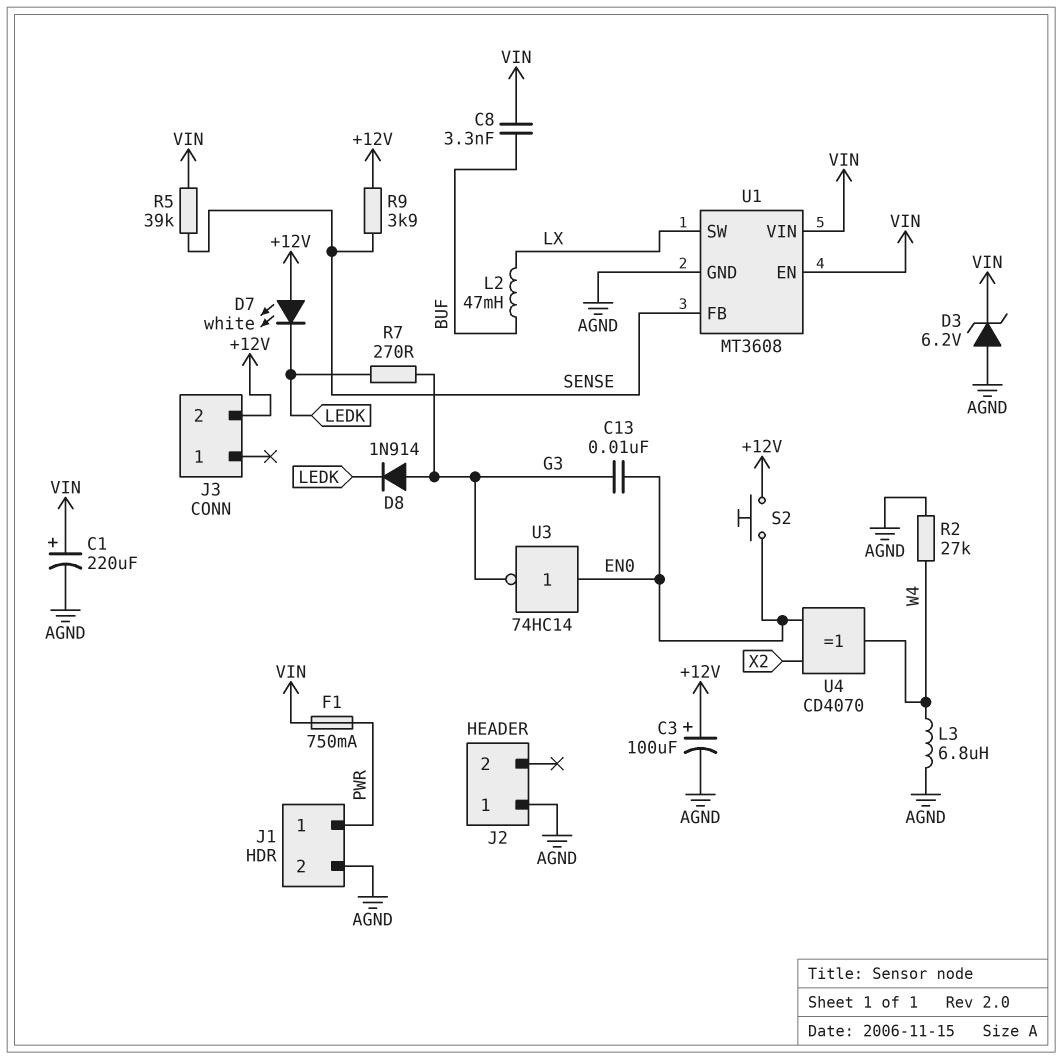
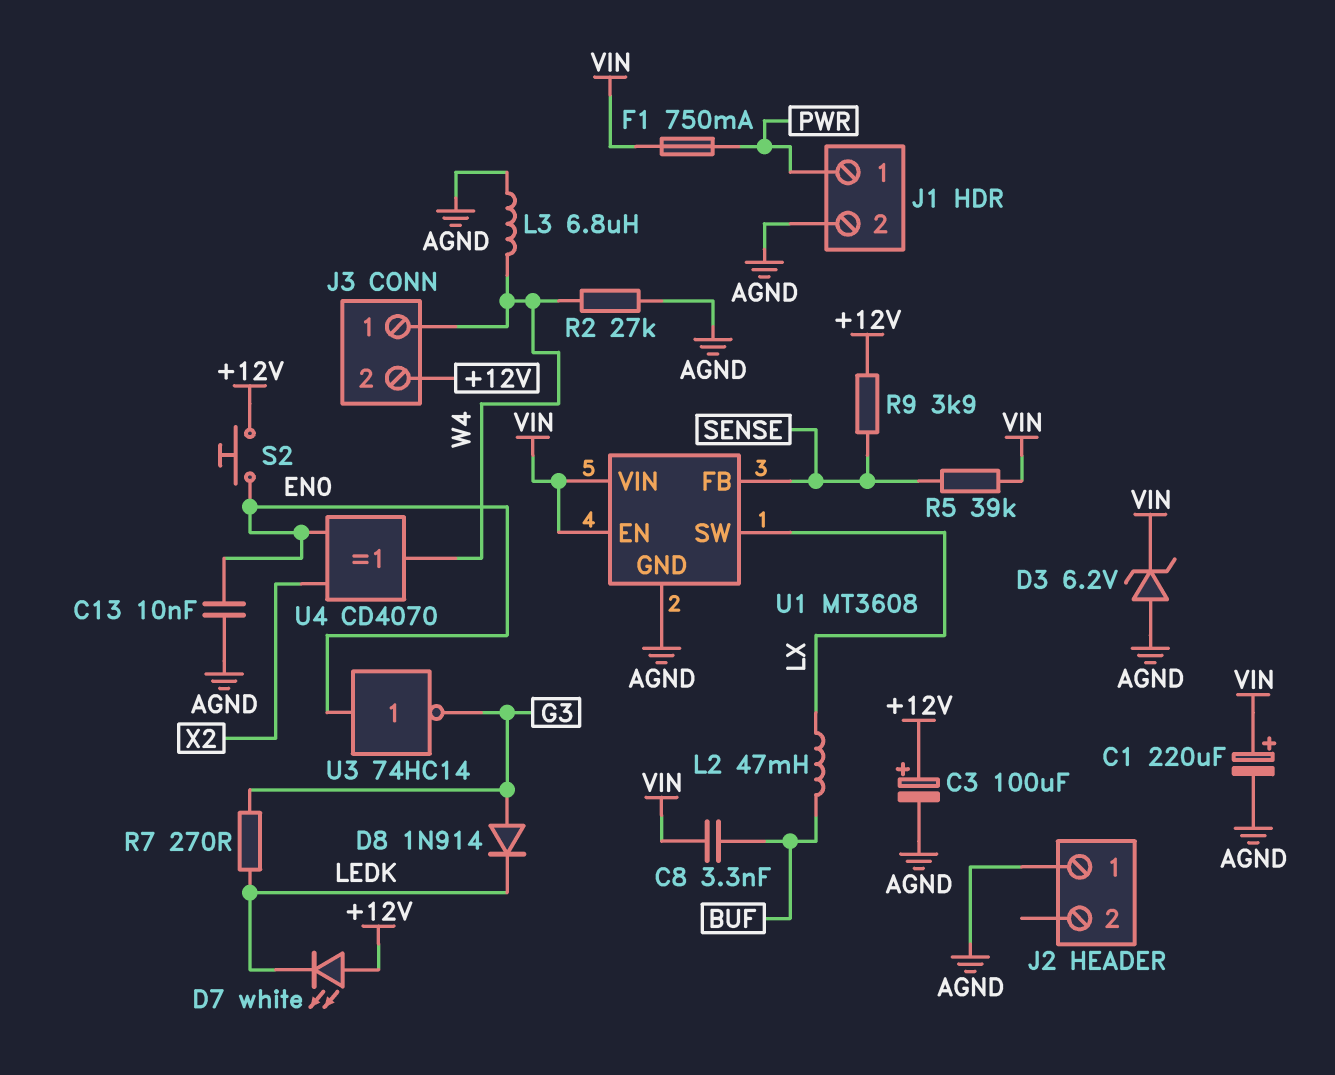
C13: 10nF (EN0, G3) -> 10nF (AGND, EN0)
J3 pin 1: none -> W4

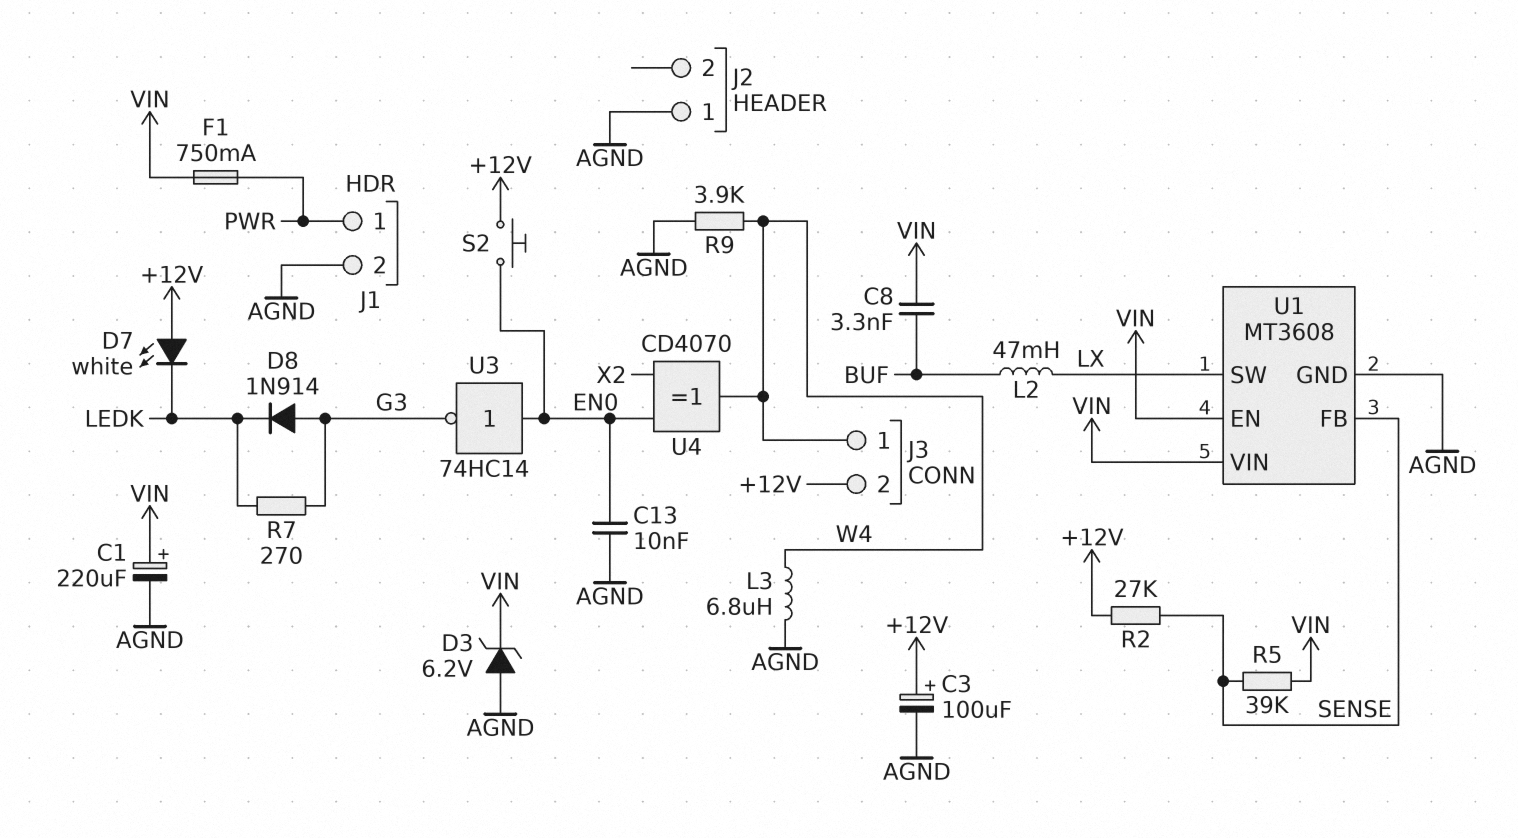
R2: 27k (AGND, W4) -> 27k (+12V, SENSE)
R9: 3.9k (+12V, SENSE) -> 3.9k (AGND, W4)

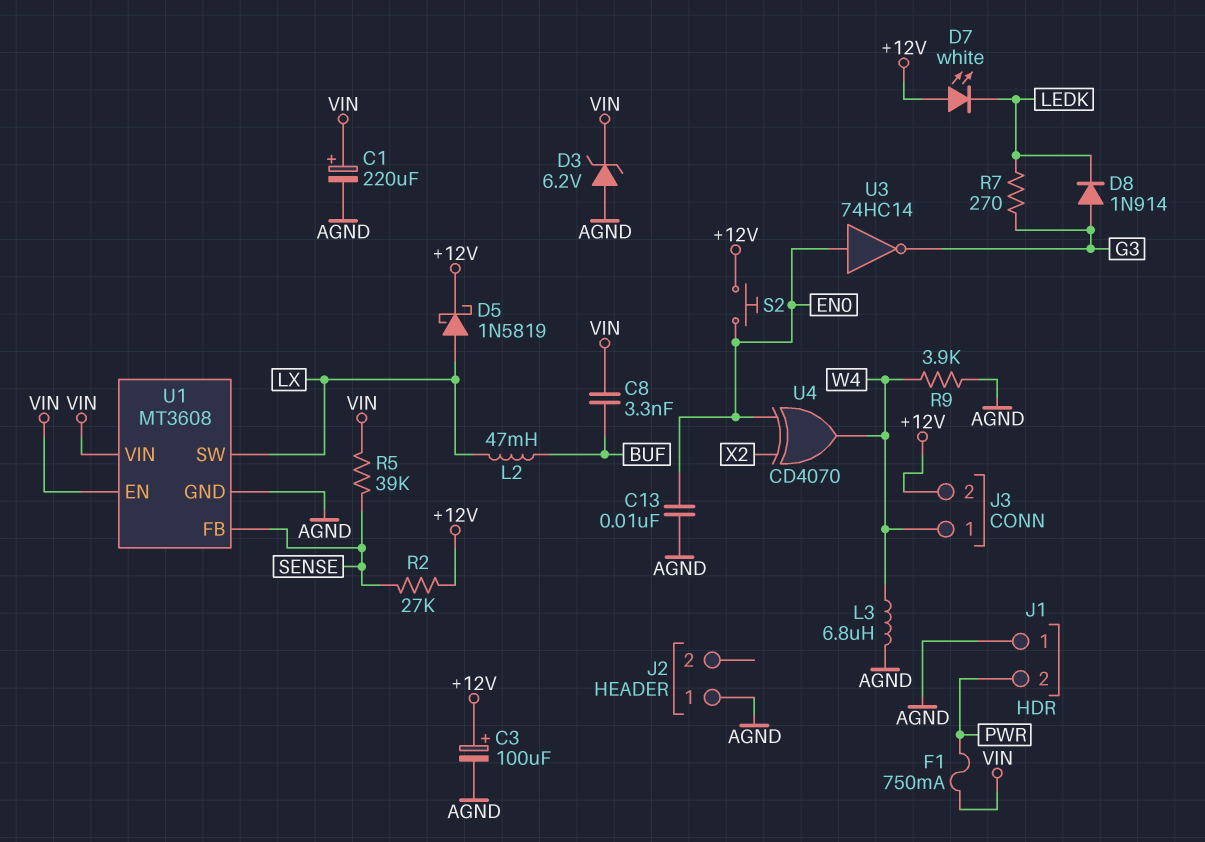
D5: none -> schottky 1N5819 (A LX, K +12V)
J1 pin 1: PWR -> AGND
J1 pin 2: AGND -> PWR

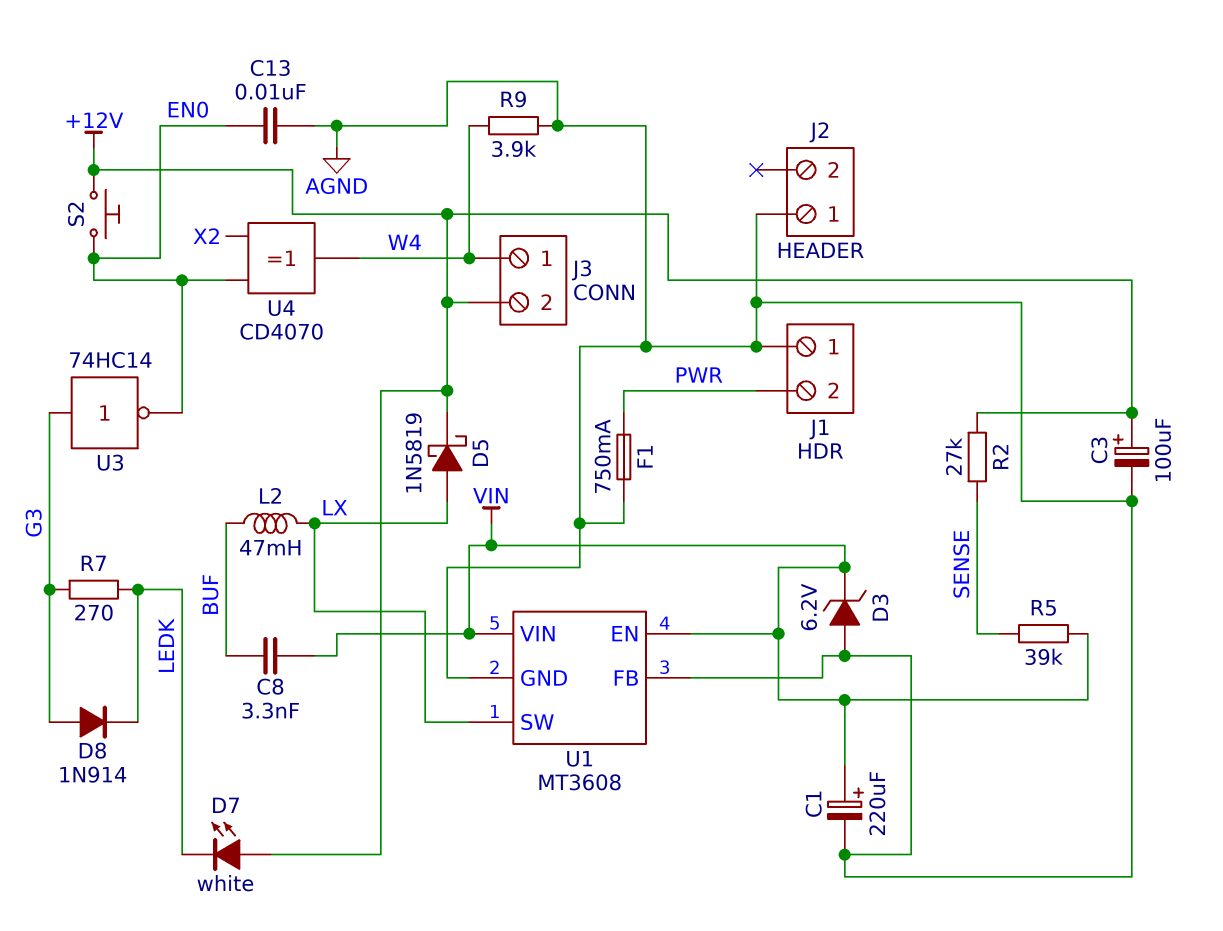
F1: 750mA (PWR, VIN) -> 750mA (AGND, PWR)
L3: 6.8uH (AGND, W4) -> none
U1 pin FB: SENSE -> AGND
U3: NOT 74HC14 (in EN0, out G3) -> NOT 74HC14 (in G3, out EN0)

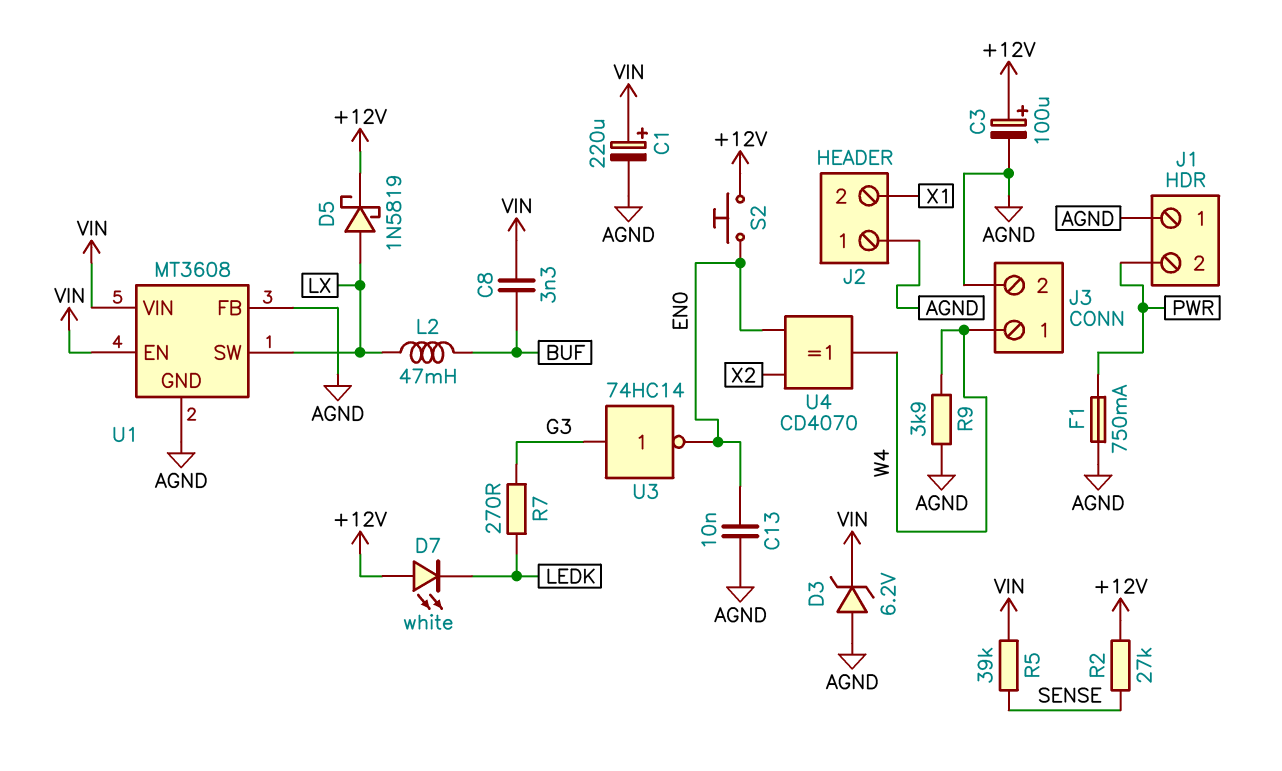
D8: diode 1N914 (A G3, K LEDK) -> none
J2 pin 2: none -> X1
J3 pin 2: +12V -> AGND

